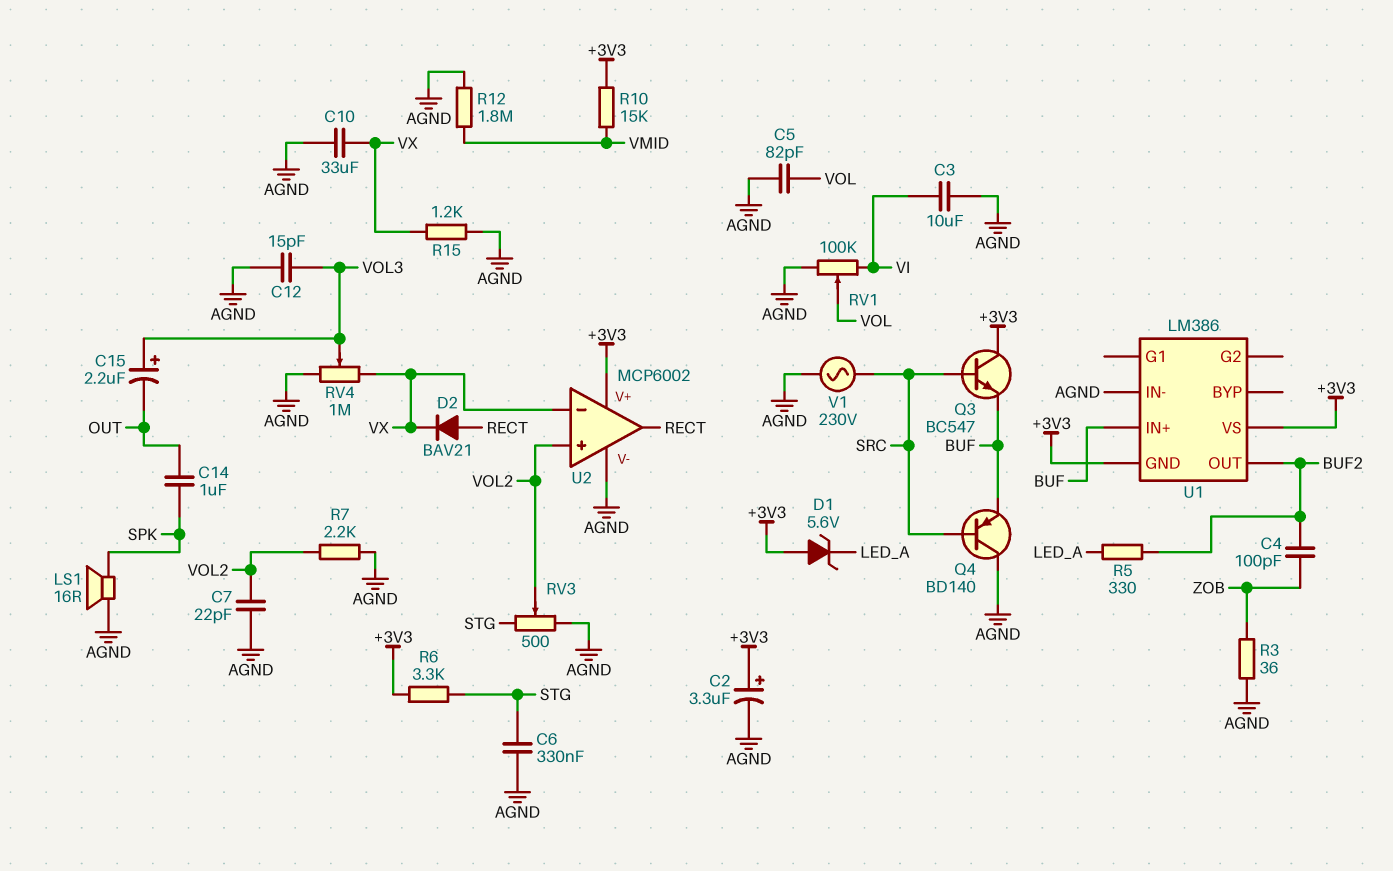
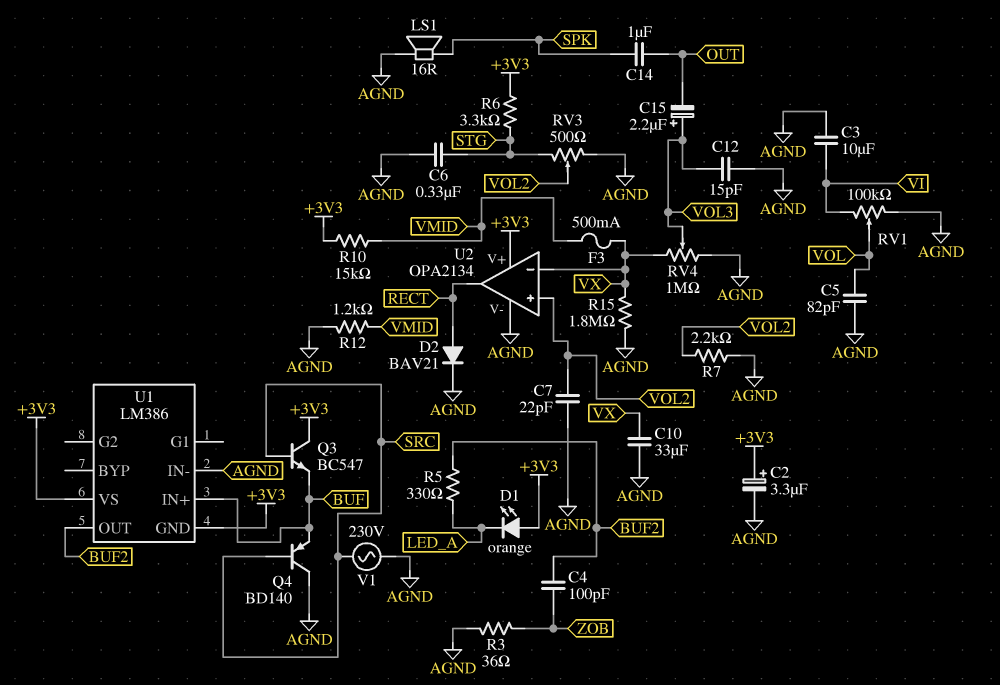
D1: zener 5.6V (A +3V3, K LED_A) -> LED orange (A +3V3, K LED_A)
D2: diode BAV21 (A RECT, K VX) -> diode BAV21 (A RECT, K AGND)
F3: none -> 500mA (VMID, VX)
R12: 1.8M (AGND, VMID) -> 1.2k (AGND, VMID)
R15: 1.2k (AGND, VX) -> 1.8M (AGND, VX)
U2: MCP6002 -> OPA2134

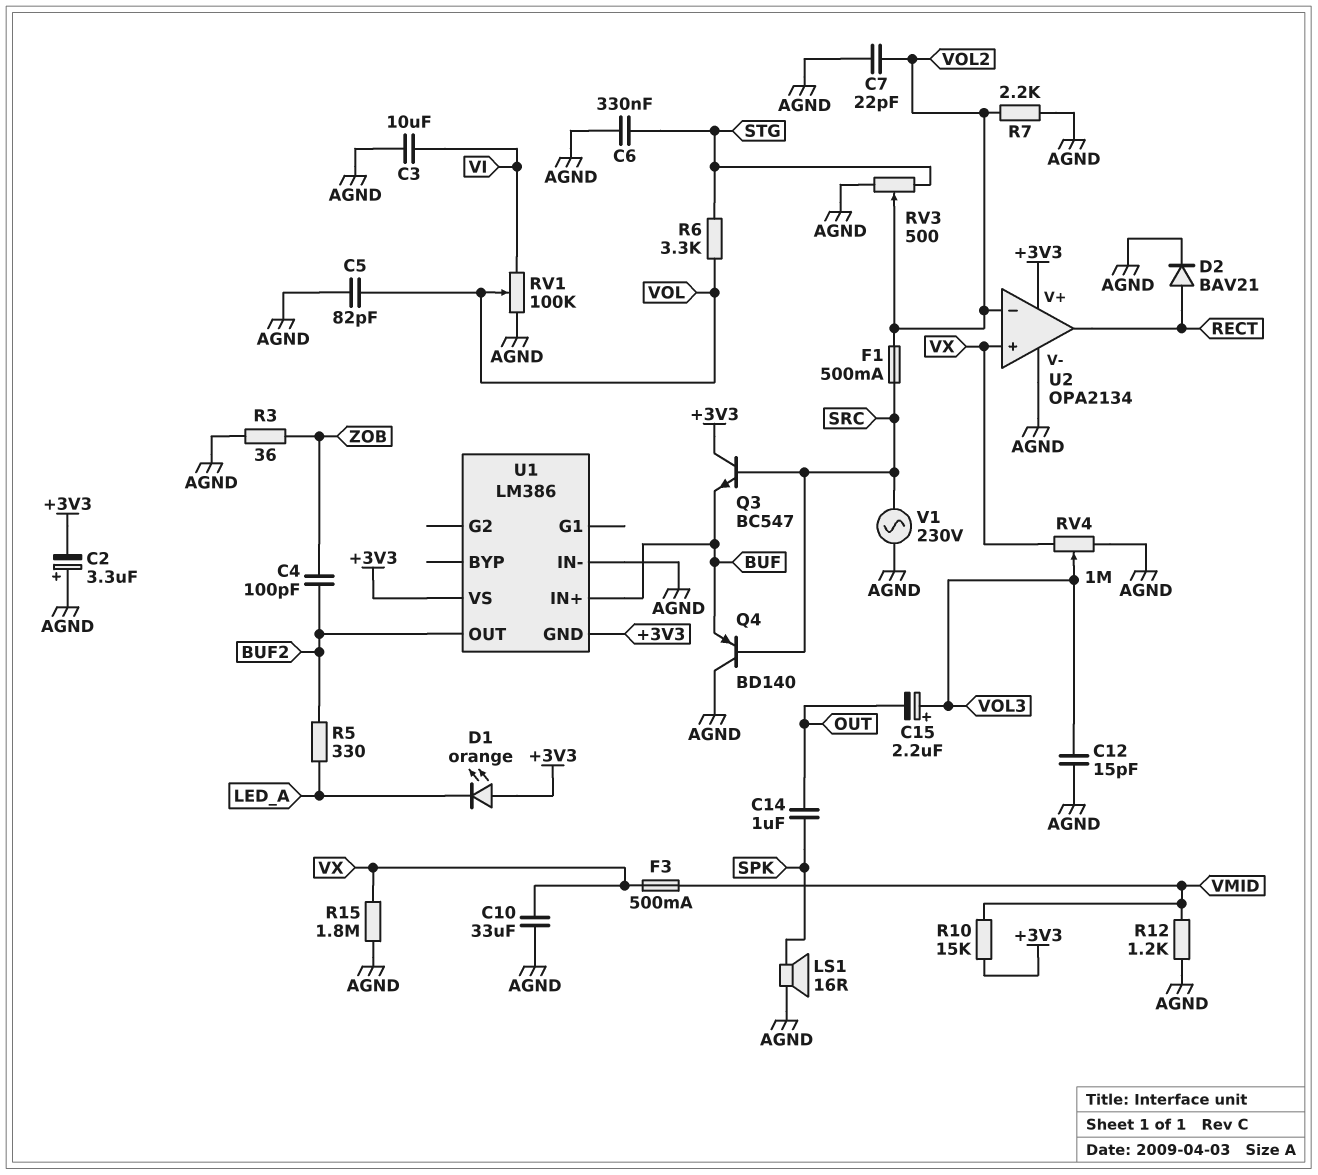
C2: 3.3uF (plus +3V3, minus AGND) -> 3.3uF (plus AGND, minus +3V3)
F1: none -> 500mA (SRC, VOL2)
R6: 3.3k (+3V3, STG) -> 3.3k (STG, VOL)
U2 pin in+: VOL2 -> VX
U2 pin in-: VX -> VOL2

